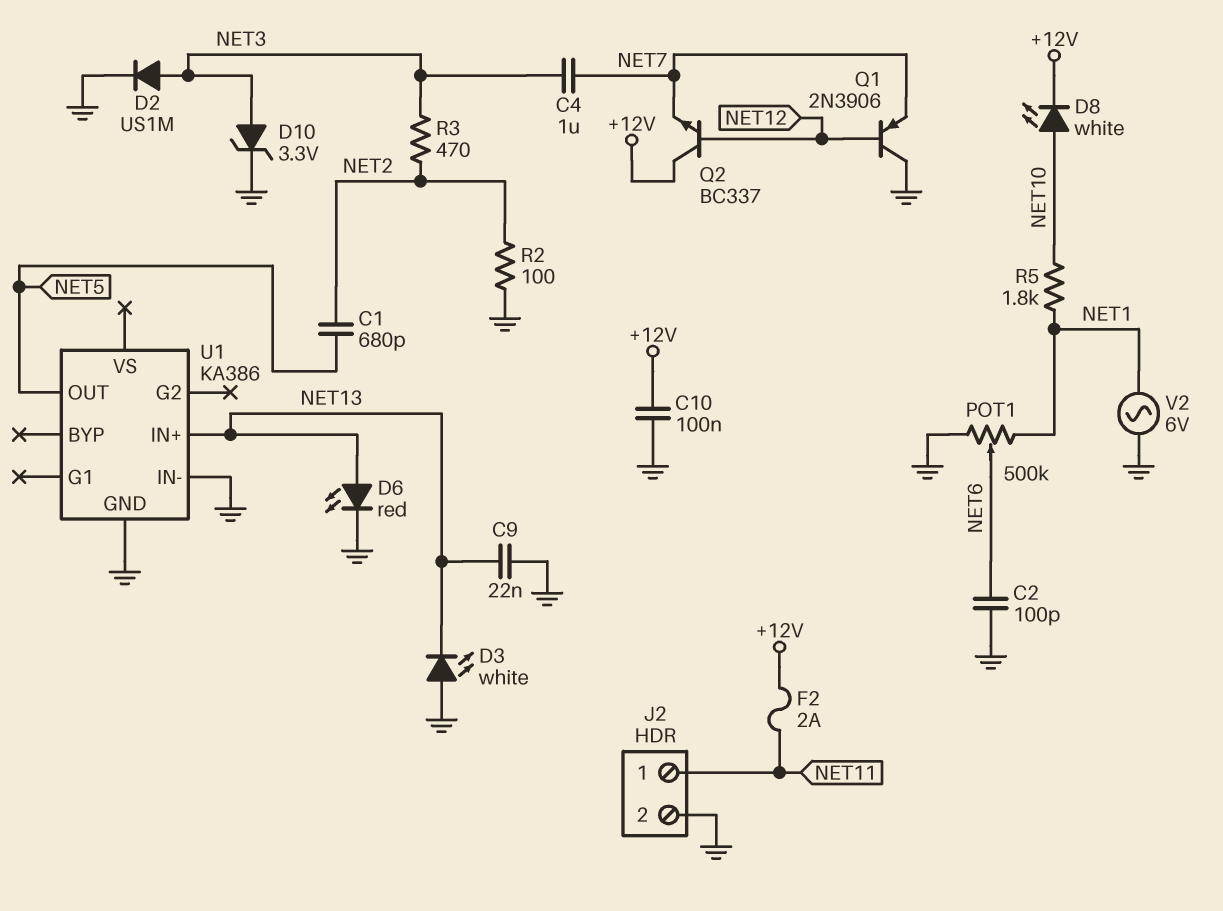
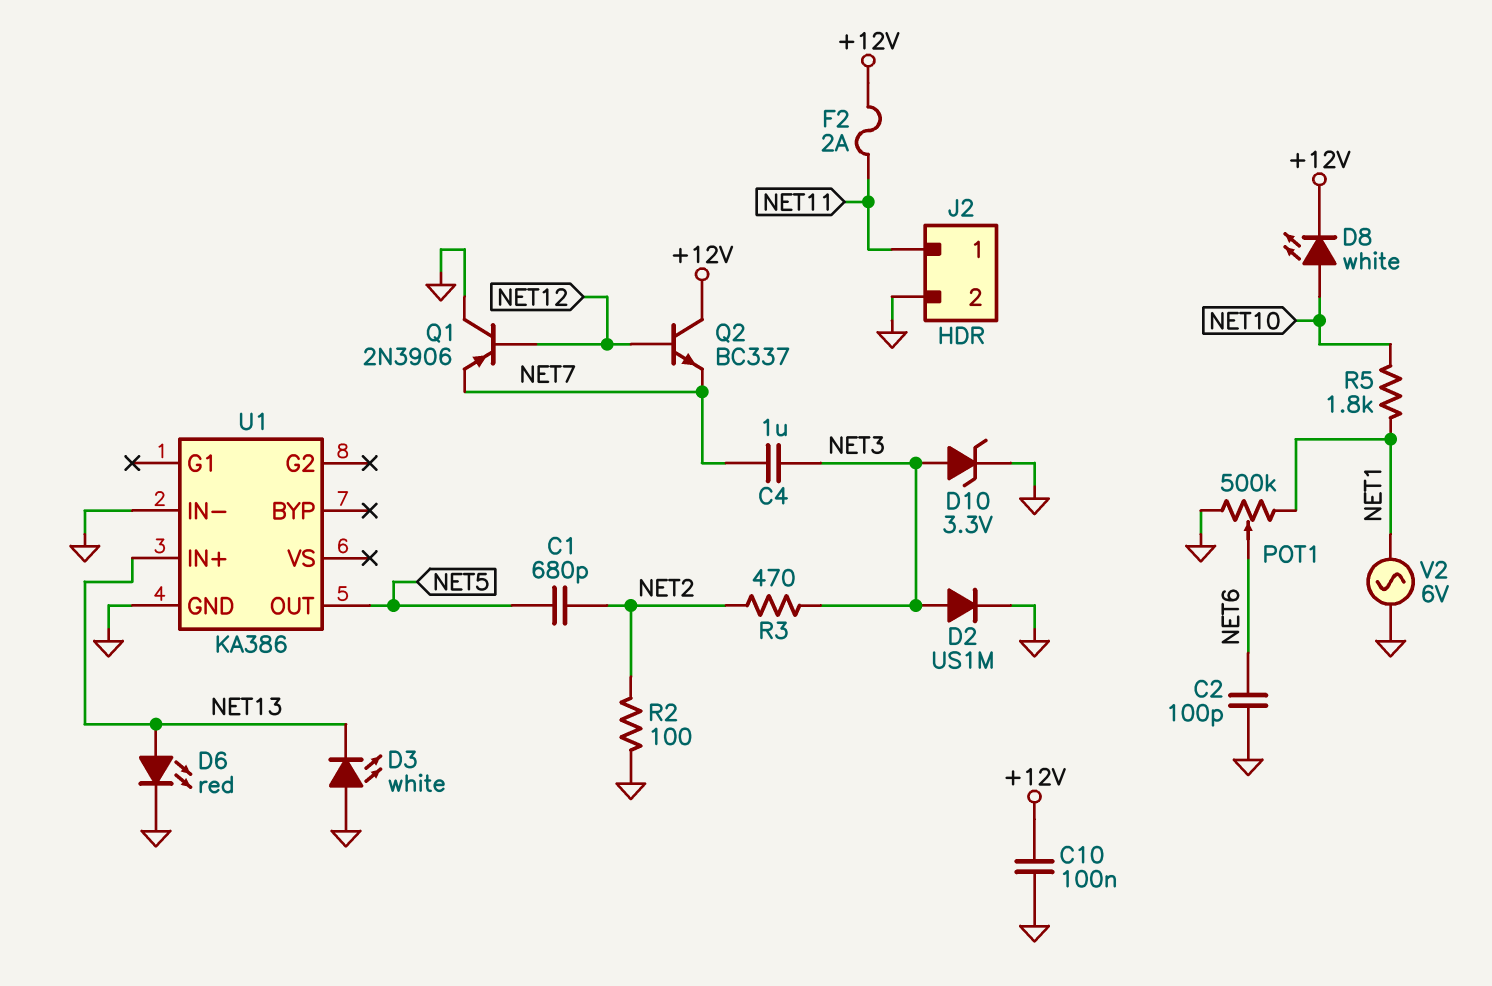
C9: 22nF (GND, NET13) -> none

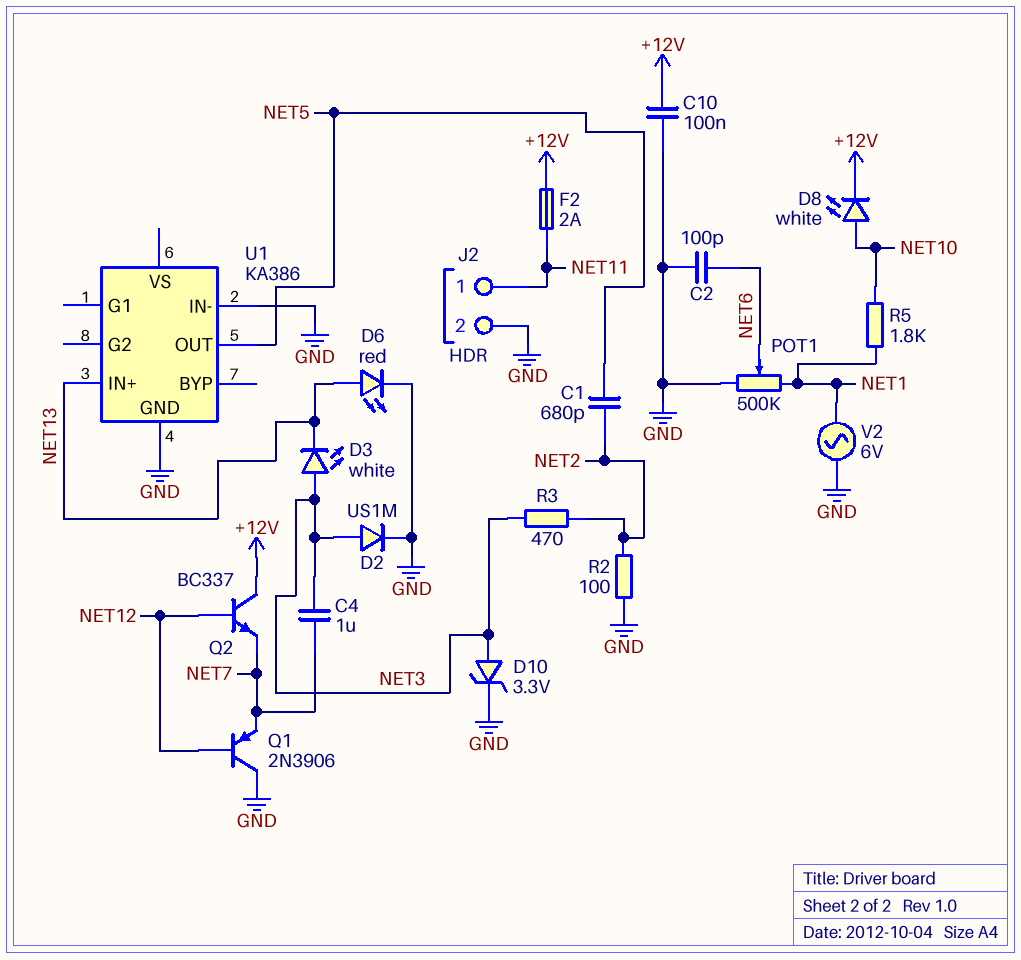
D3: LED white (A GND, K NET13) -> LED white (A NET3, K NET13)

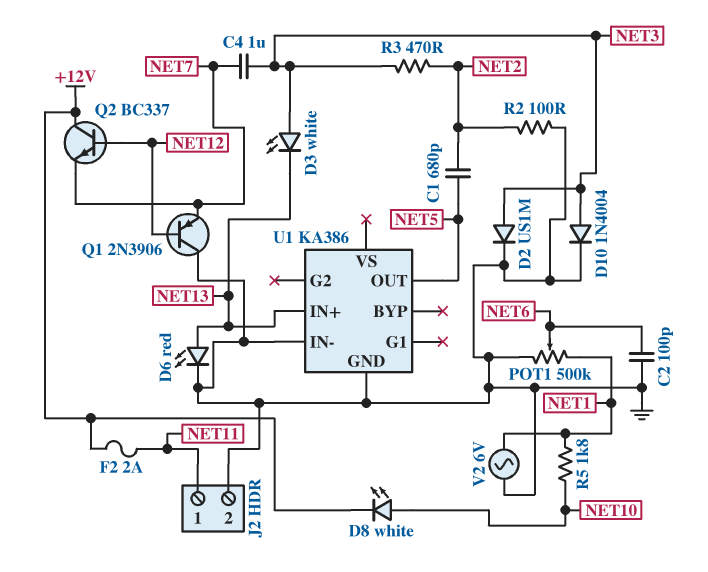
C10: 100nF (+12V, GND) -> none
D10: zener 3.3V (A NET3, K GND) -> diode 1N4004 (A NET3, K GND)

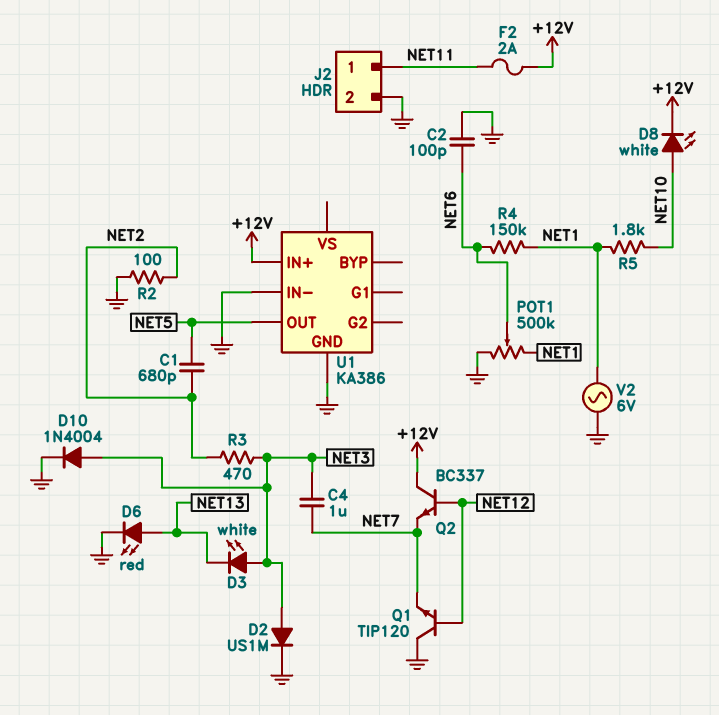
Q1: PNP 2N3906 (B NET12, C GND, E NET7) -> NPN TIP120 (B NET12, C GND, E NET7)
R4: none -> 150k (NET1, NET6)
U1 pin IN+: NET13 -> +12V

